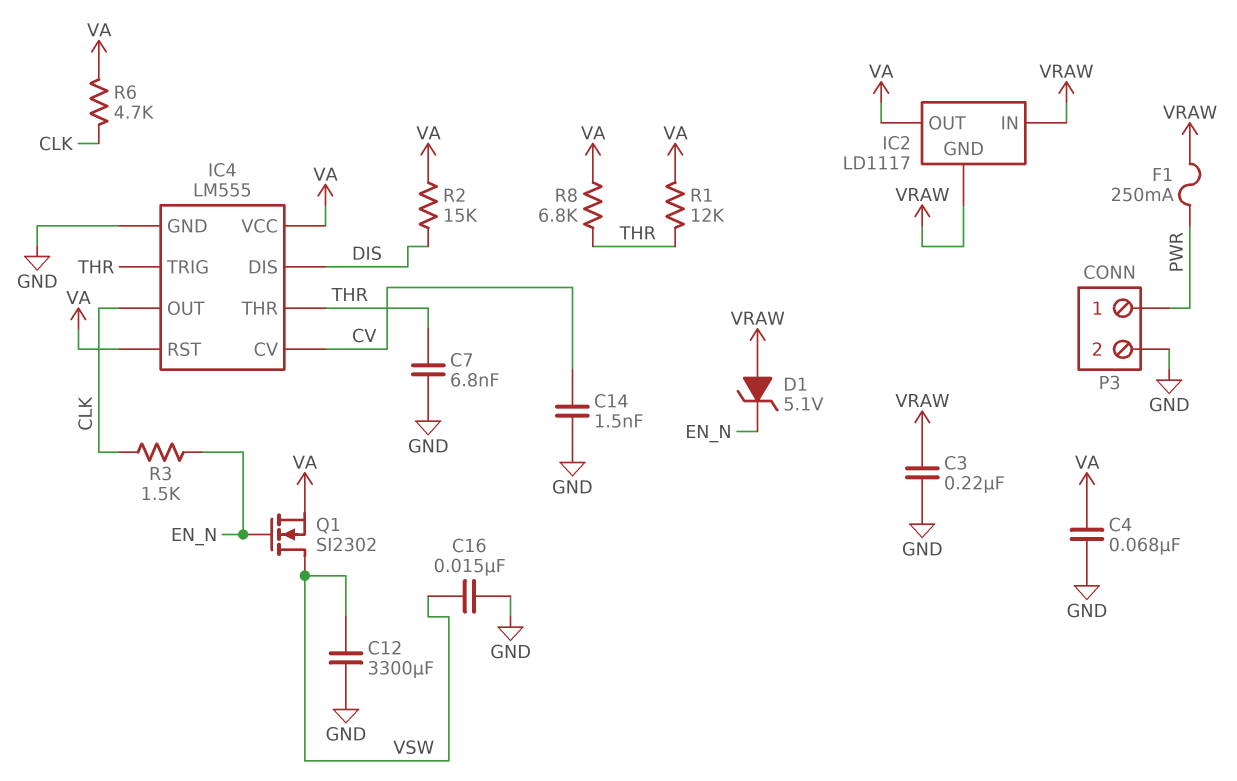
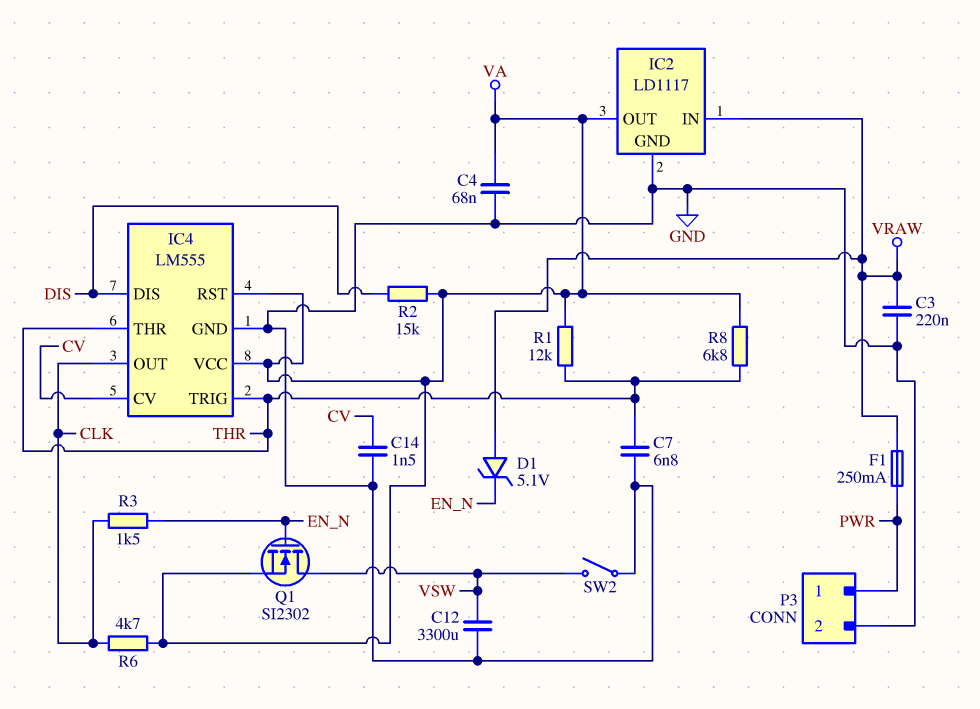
C16: 15nF (GND, VSW) -> none
IC2 pin GND: VRAW -> GND
SW2: none -> switch (GND, VSW)

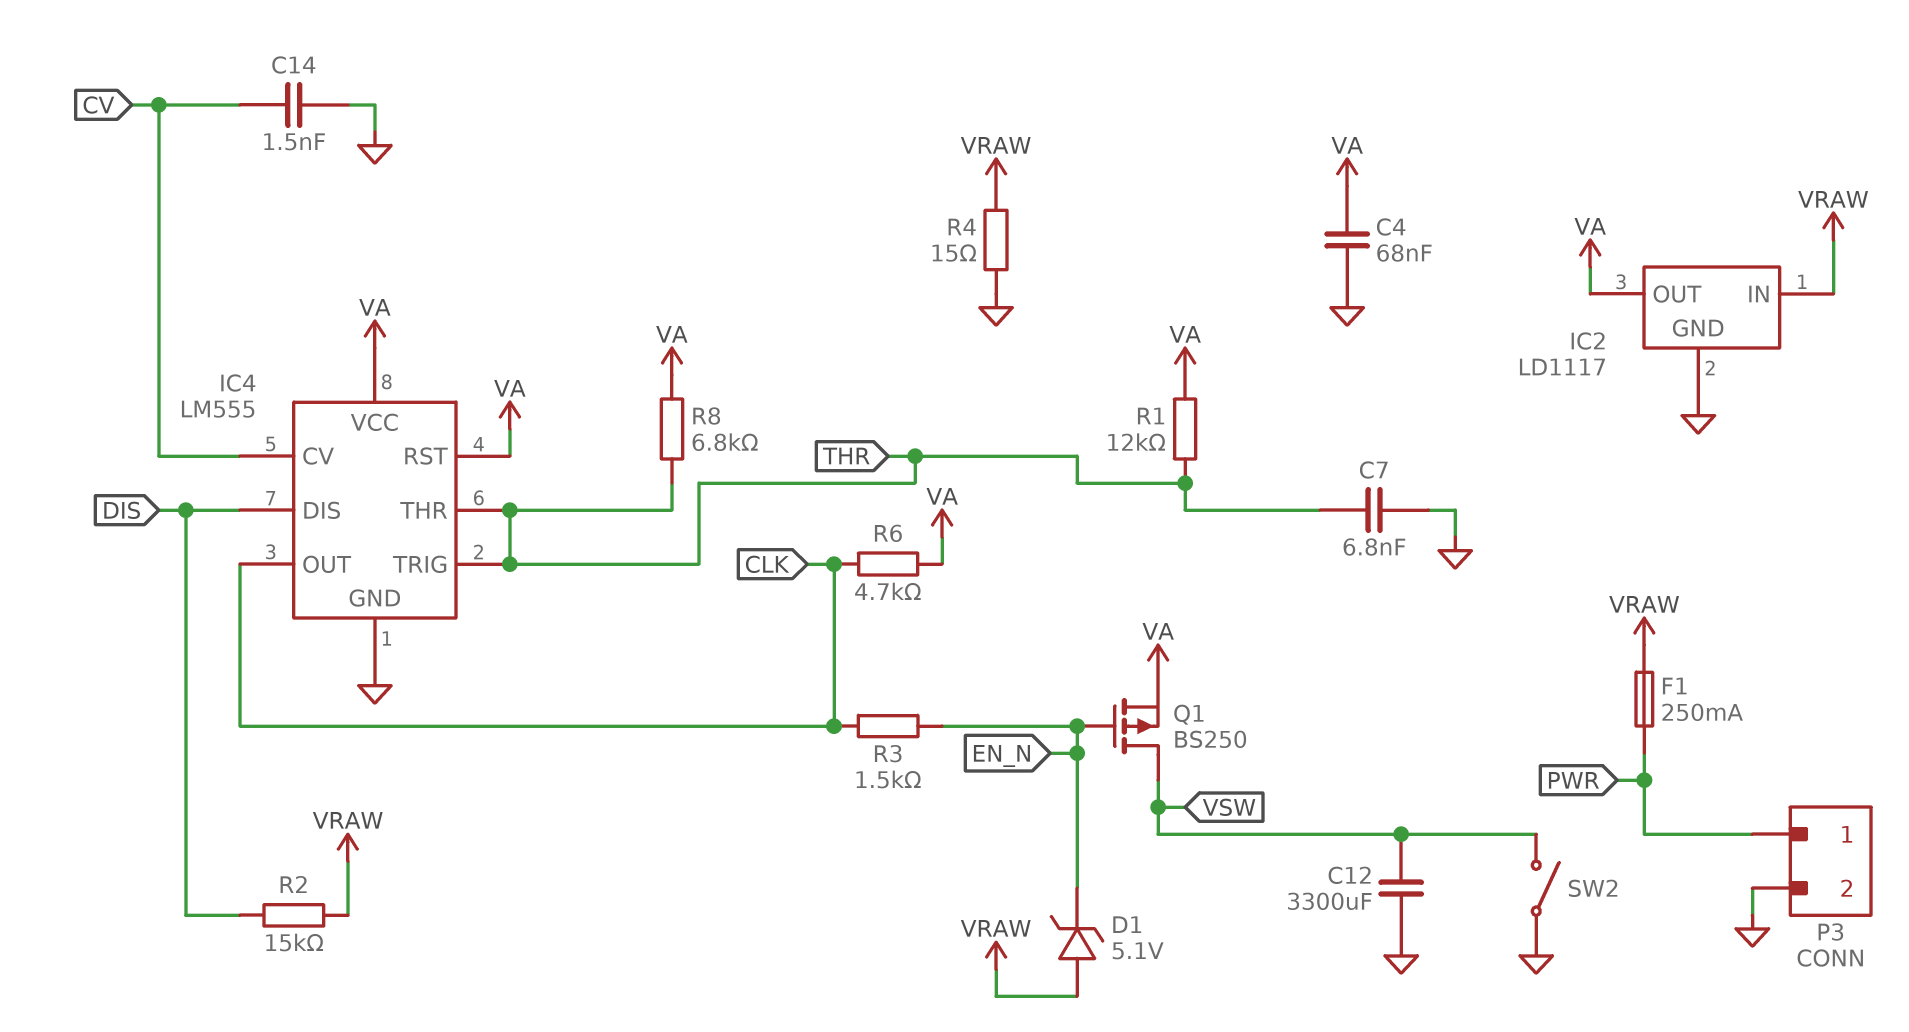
C3: 220nF (GND, VRAW) -> none
Q1: NMOS SI2302 (G EN_N, D VSW, S VA) -> PMOS BS250 (G EN_N, D VSW, S VA)
R2: 15k (DIS, VA) -> 15k (DIS, VRAW)
R4: none -> 15 (GND, VRAW)

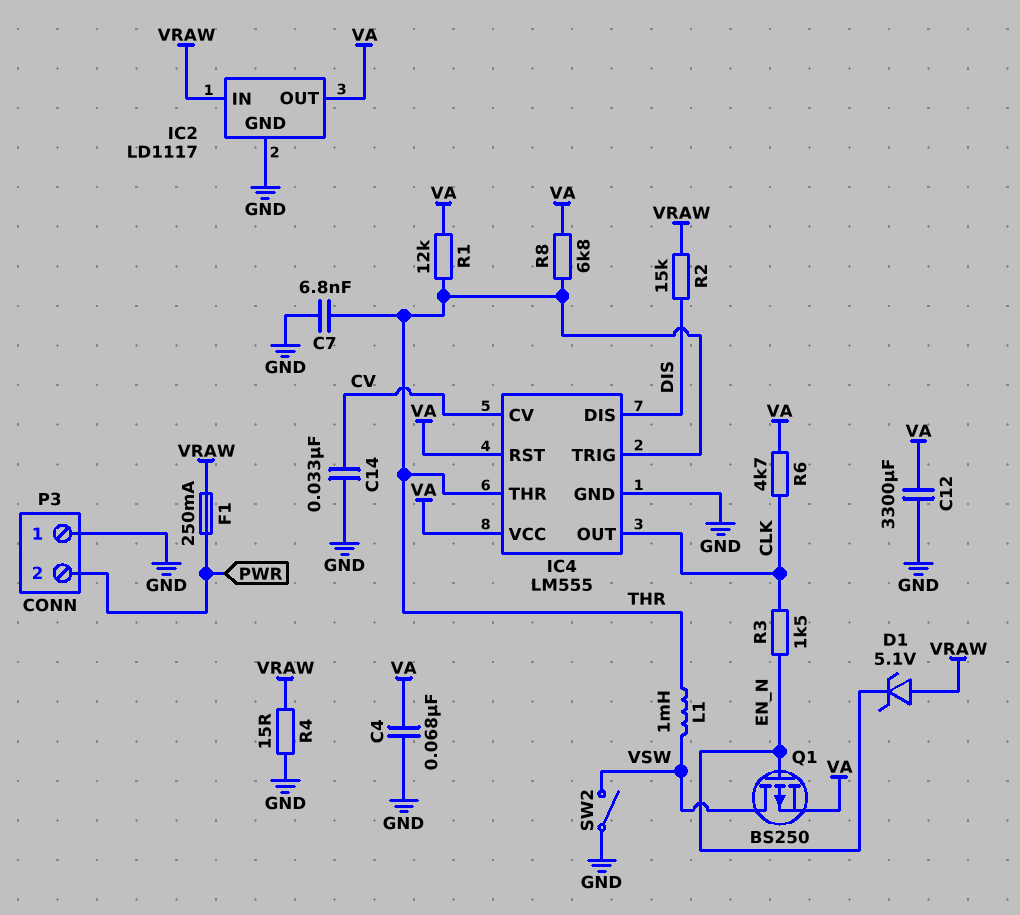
C12: 3300uF (GND, VSW) -> 3300uF (GND, VA)
C14: 1.5nF (CV, GND) -> 33nF (CV, GND)
L1: none -> 1mH (THR, VSW)
P3 pin 1: PWR -> GND
P3 pin 2: GND -> PWR

